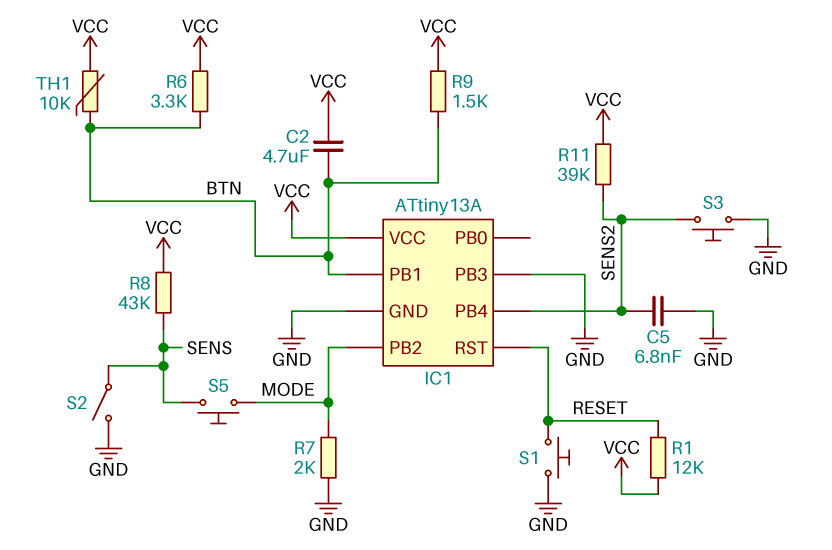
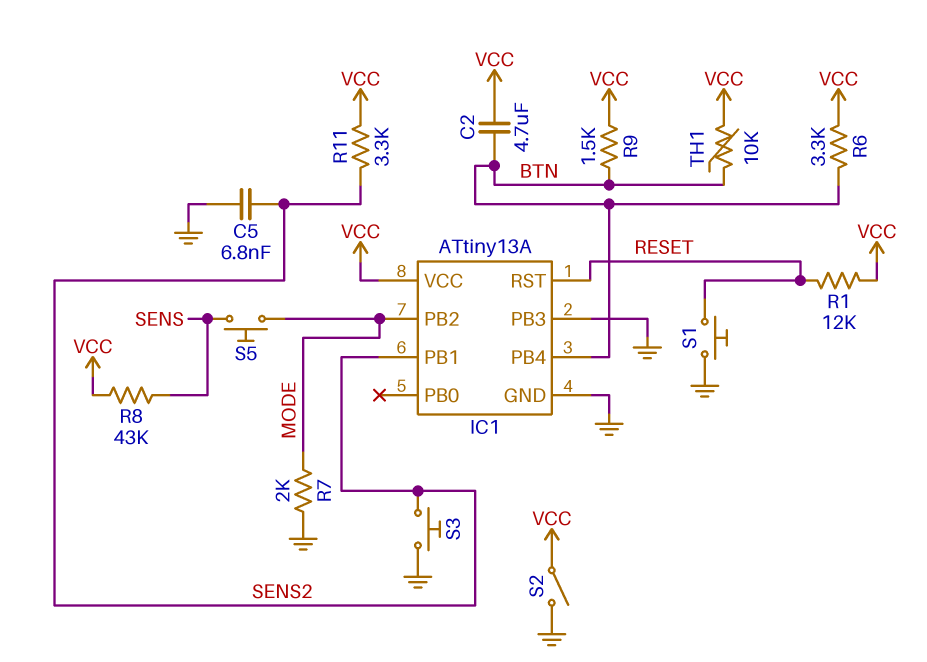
IC1 pin PB1: BTN -> SENS2
IC1 pin PB4: SENS2 -> BTN
R11: 39k (SENS2, VCC) -> 3.3k (SENS2, VCC)
S2: switch (GND, SENS) -> switch (GND, VCC)

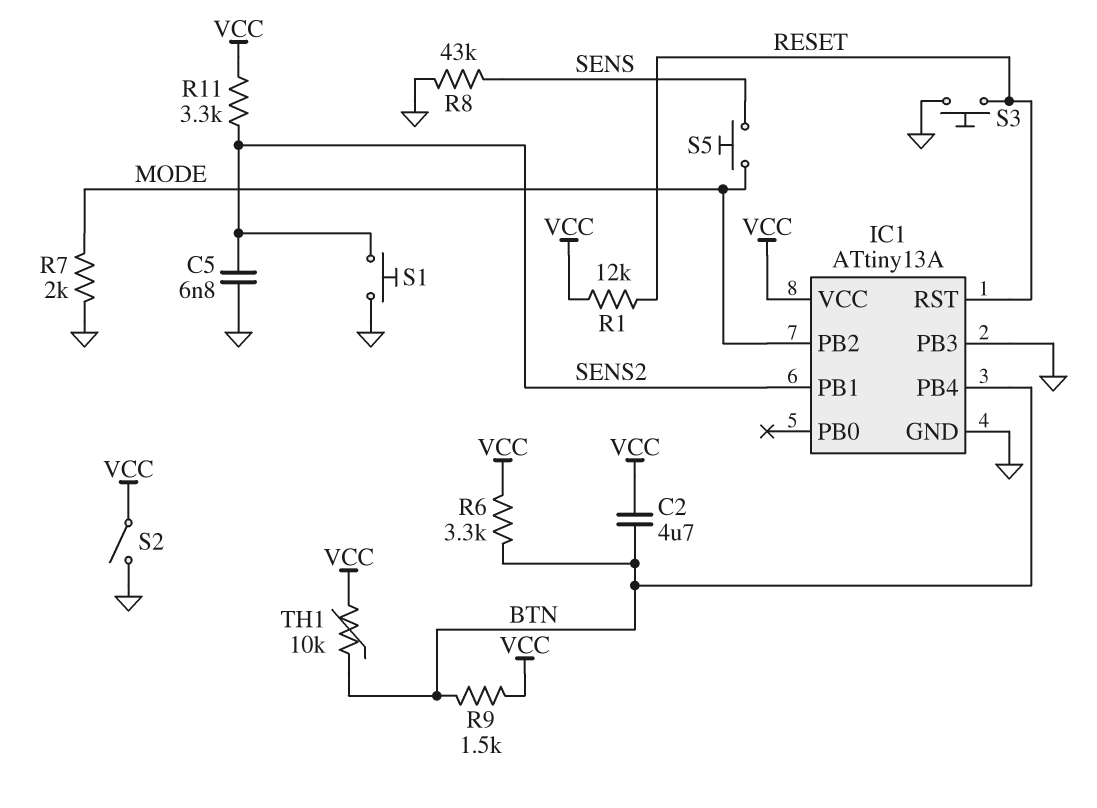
R8: 43k (SENS, VCC) -> 43k (GND, SENS)
S1: button (GND, RESET) -> button (GND, SENS2)
S3: button (GND, SENS2) -> button (GND, RESET)

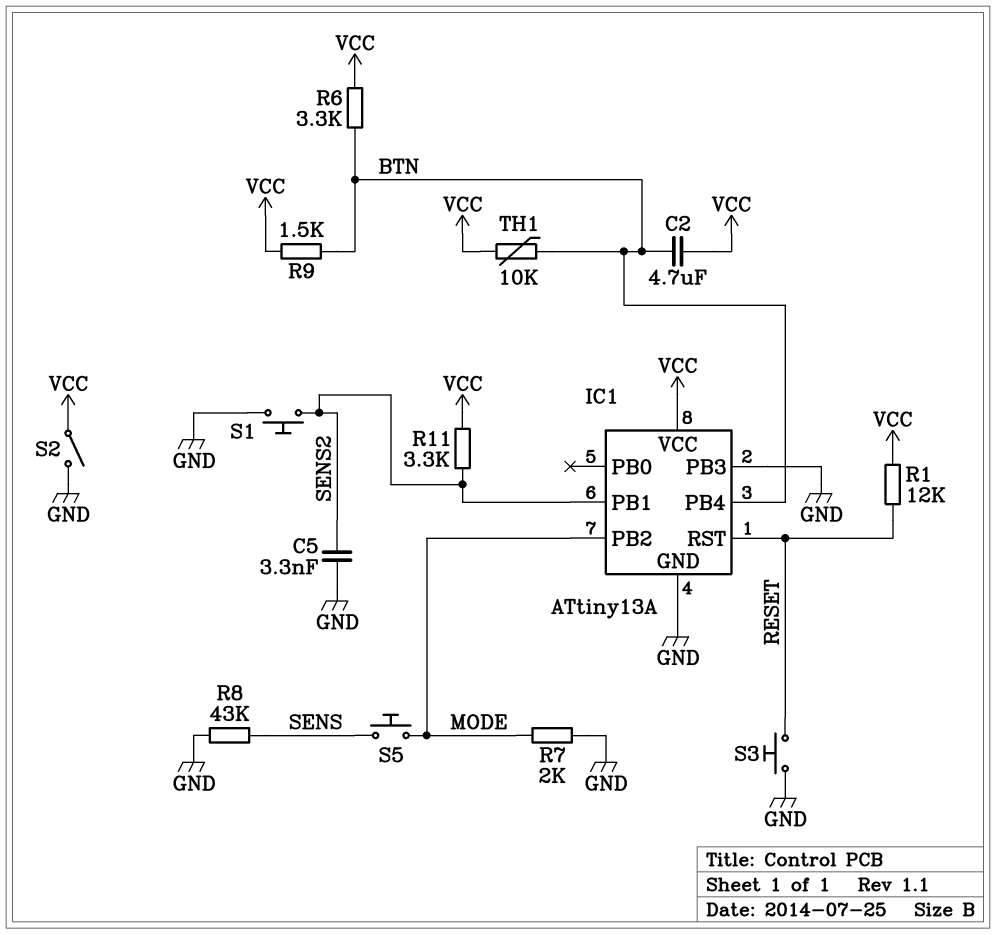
C5: 6.8nF (GND, SENS2) -> 3.3nF (GND, SENS2)

